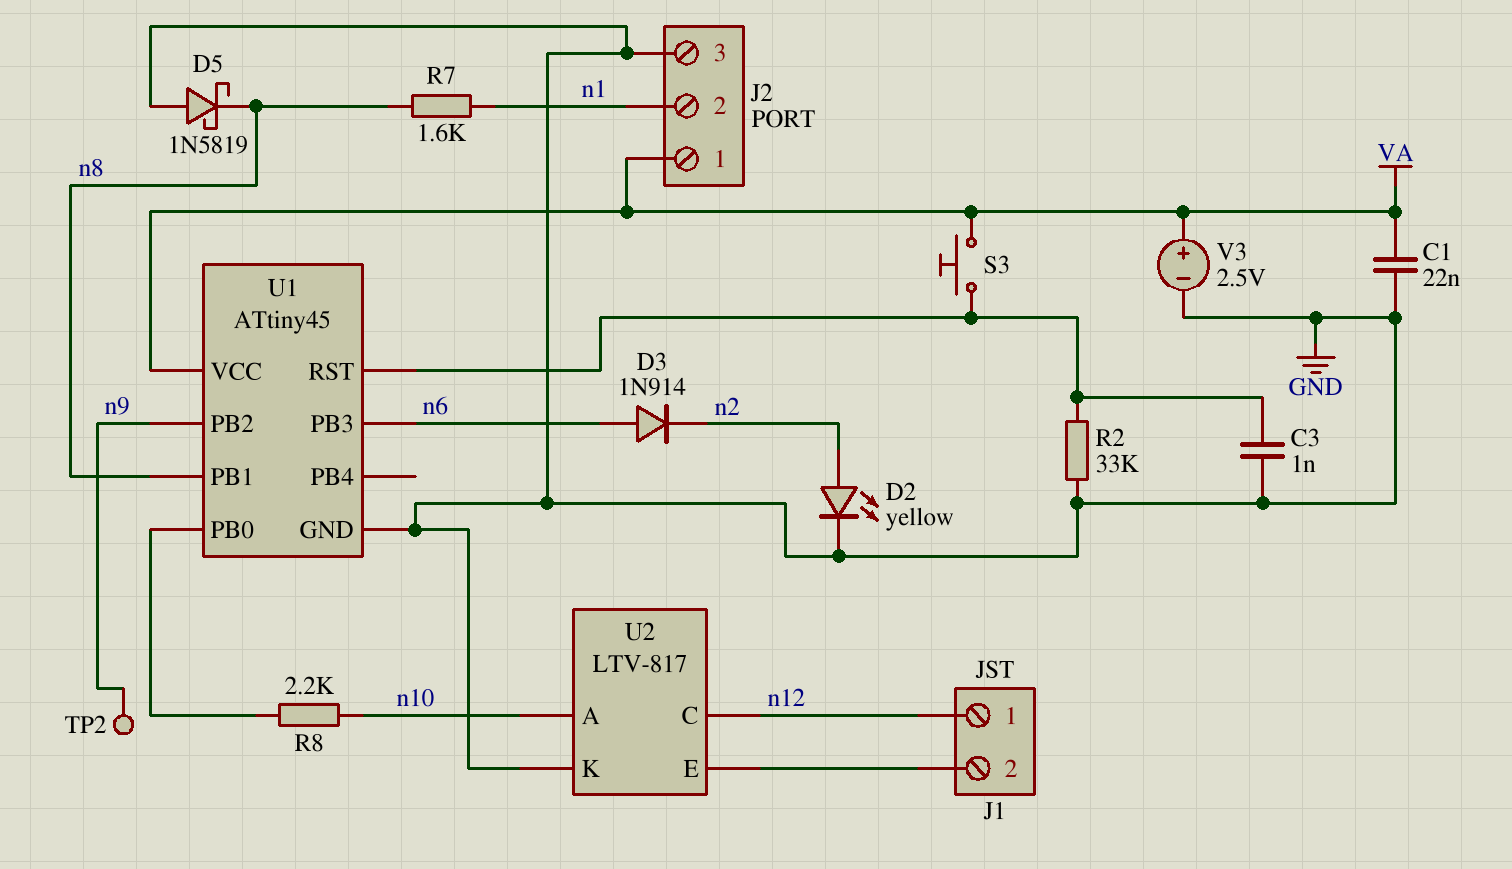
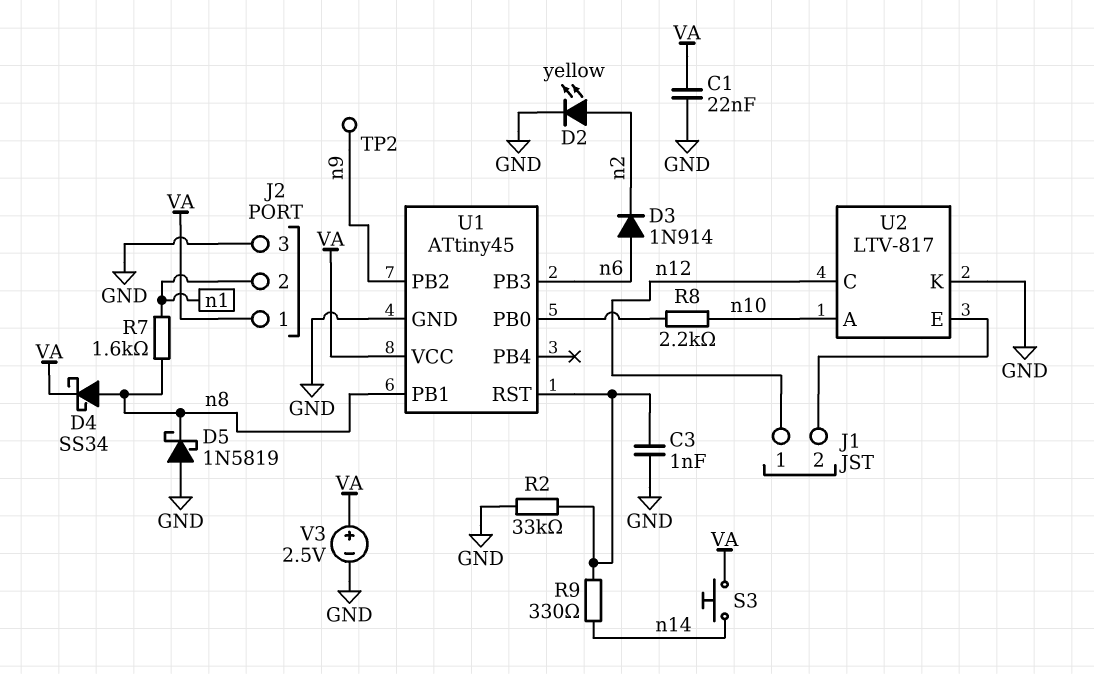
D4: none -> schottky SS34 (A n8, K VA)
R9: none -> 330 (U1/RST, n14)
S3: button (U1/RST, VA) -> button (VA, n14)

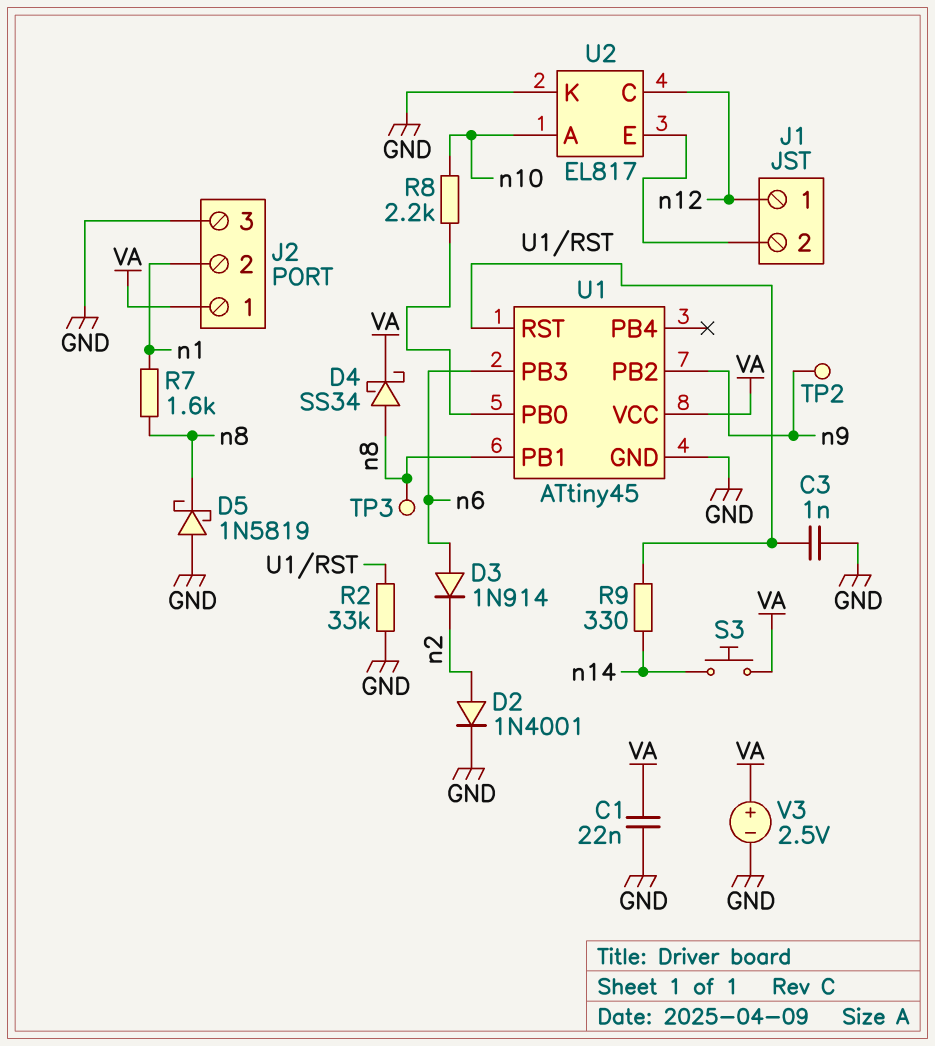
D2: LED yellow (A n2, K GND) -> diode 1N4001 (A n2, K GND)
TP3: none -> test point (n8)
U2: LTV-817 -> EL817

